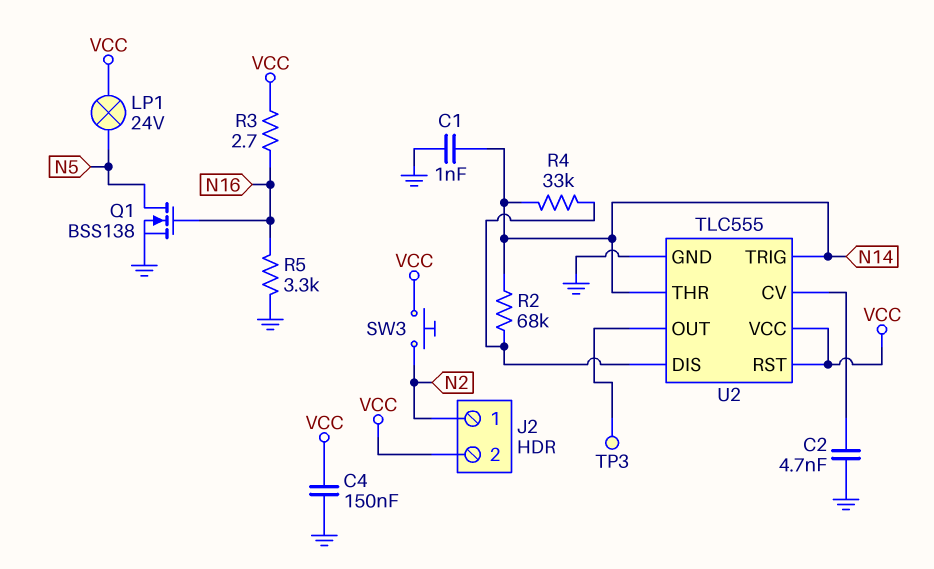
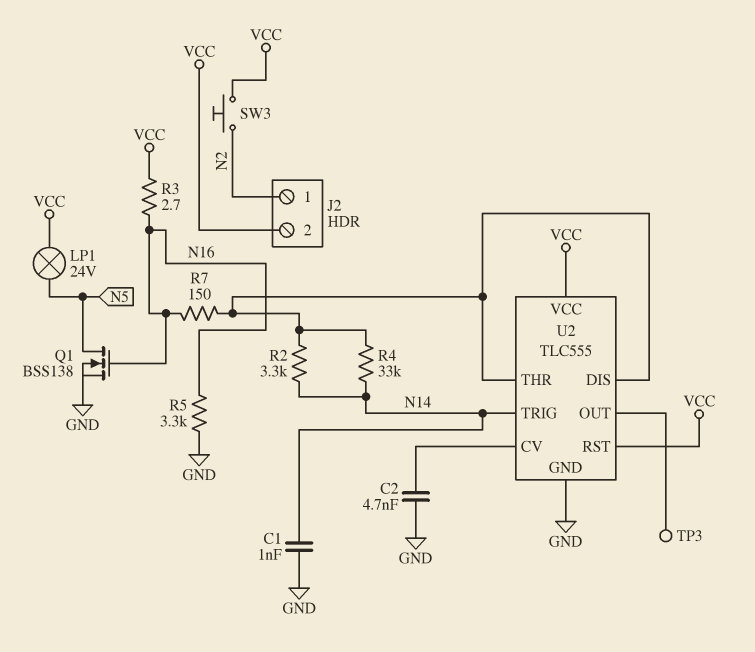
C4: 150nF (GND, VCC) -> none
R2: 68k (N14, U2/DIS) -> 3.3k (N14, U2/DIS)
R7: none -> 150 (N16, U2/DIS)
U2 pin THR: N14 -> U2/DIS

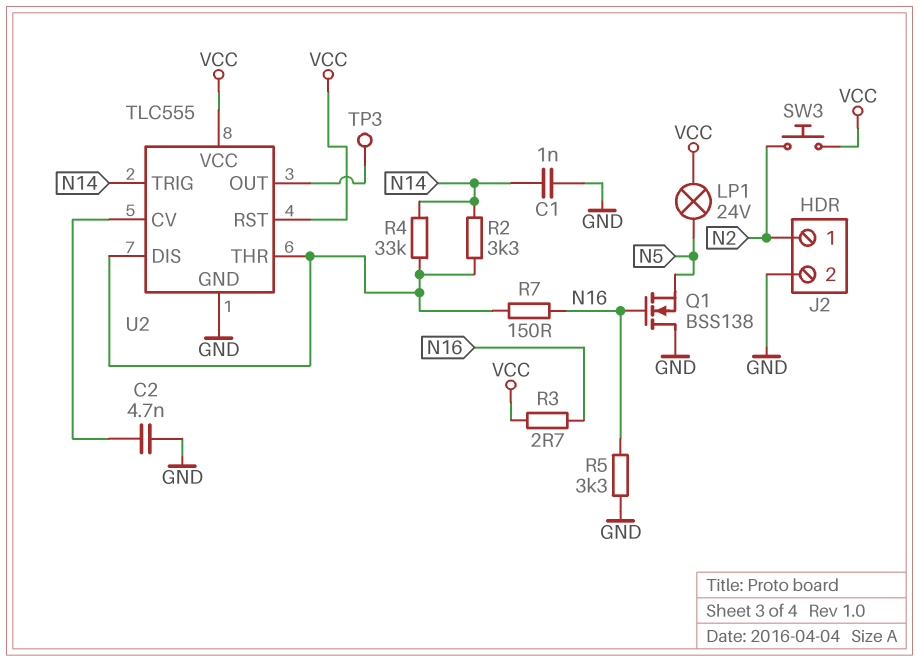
J2 pin 2: VCC -> GND
Q1: NMOS BSS138 (G N16, D N5, S GND) -> NMOS BSS138 (G N16, D GND, S N5)

